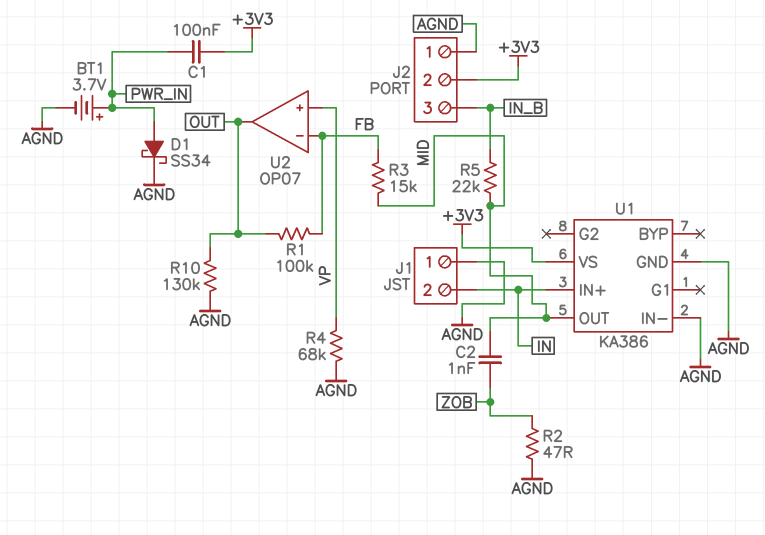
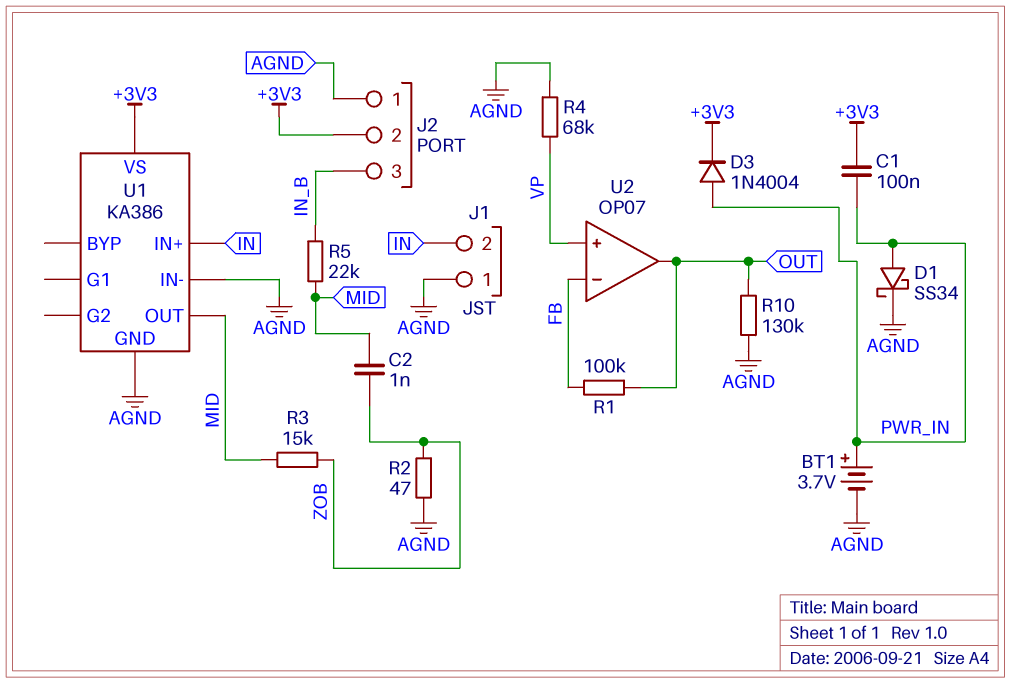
D3: none -> diode 1N4004 (A PWR_IN, K +3V3)
R3: 15k (FB, MID) -> 15k (MID, ZOB)

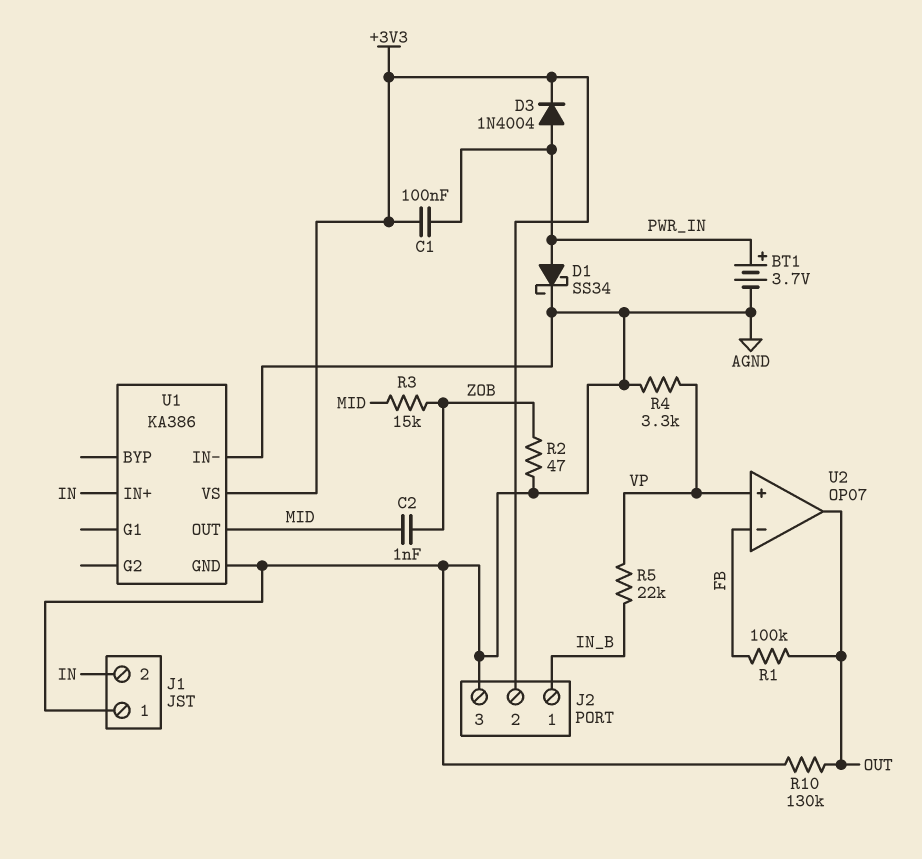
J2 pin 1: AGND -> IN_B
J2 pin 3: IN_B -> AGND
R4: 68k (AGND, VP) -> 3.3k (AGND, VP)
R5: 22k (IN_B, MID) -> 22k (IN_B, VP)

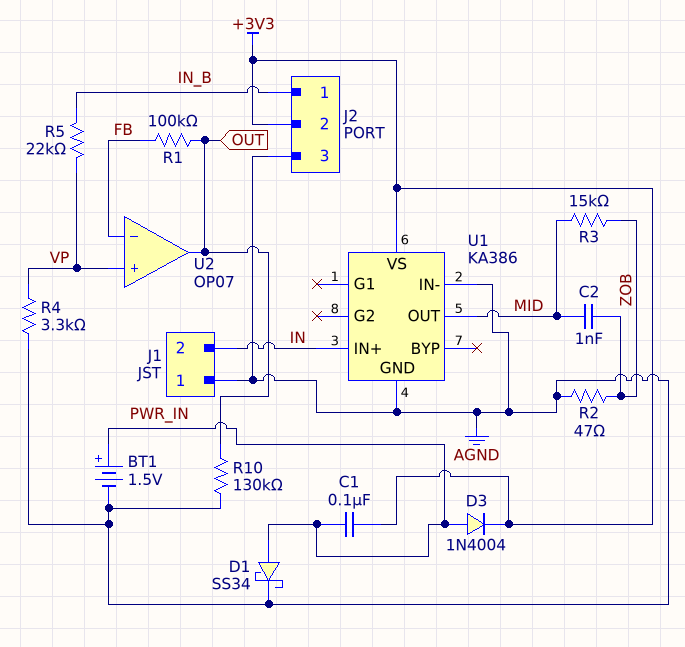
BT1: 3.7V (plus PWR_IN, minus AGND) -> 1.5V (plus PWR_IN, minus AGND)

